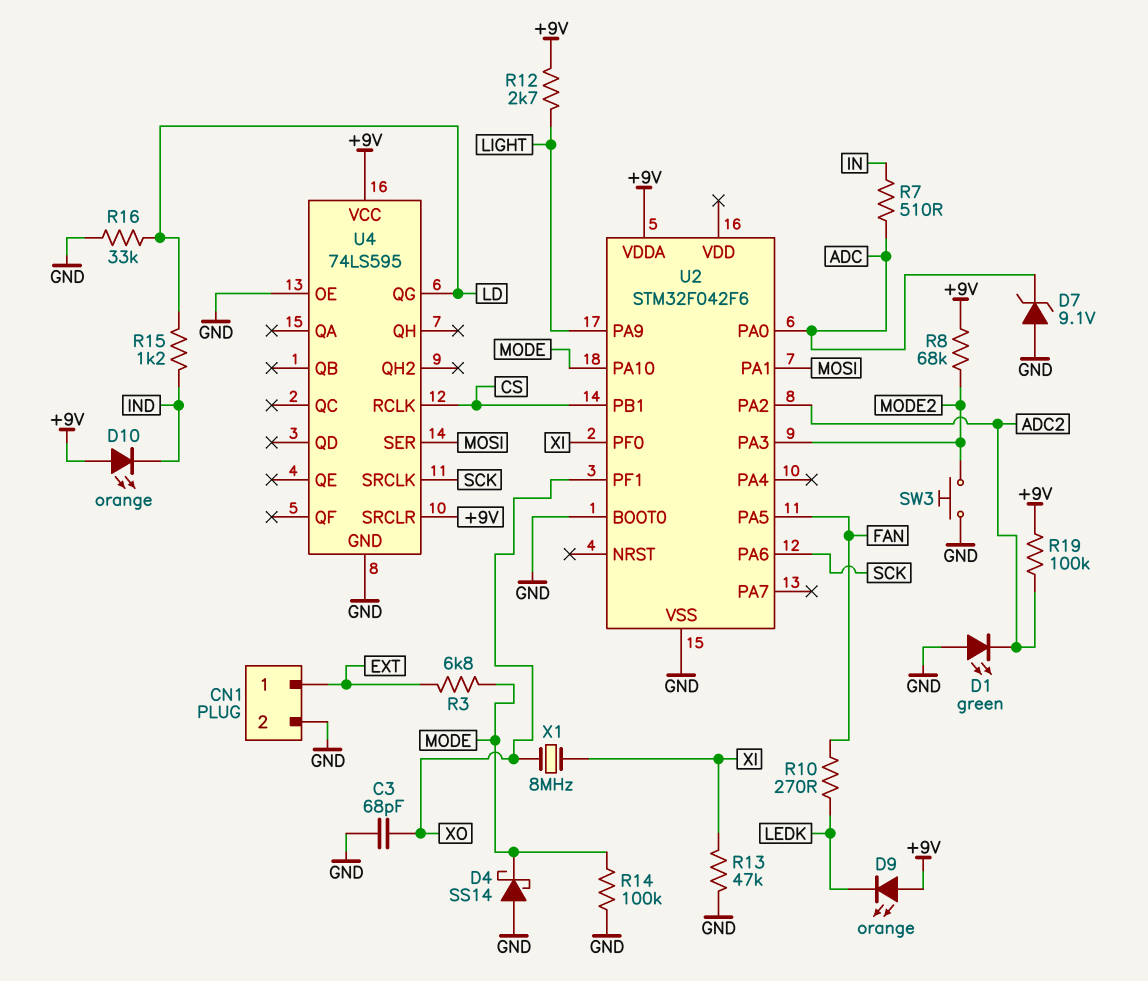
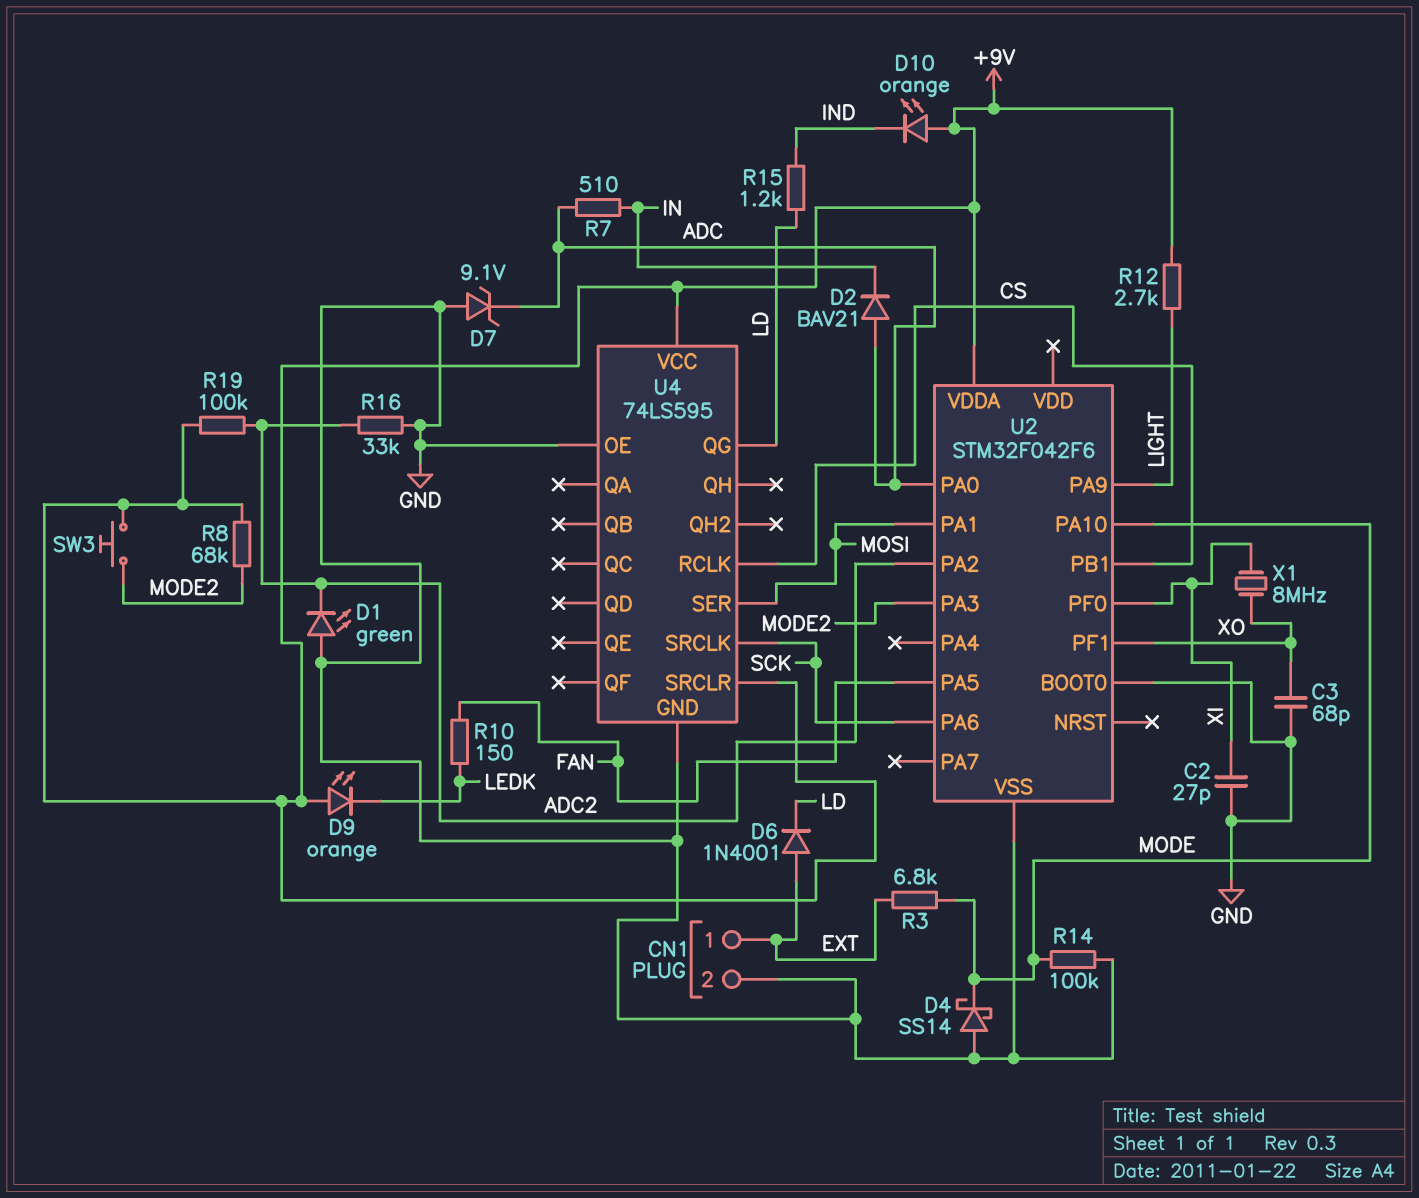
C2: none -> 27pF (GND, XI)
D2: none -> diode BAV21 (A ADC, K IN)
D6: none -> diode 1N4001 (A EXT, K LD)
R10: 270 (FAN, LEDK) -> 150 (FAN, LEDK)
R13: 47k (GND, XI) -> none
R16: 33k (GND, LD) -> 33k (ADC2, GND)
SW3: button (GND, MODE2) -> button (+9V, MODE2)

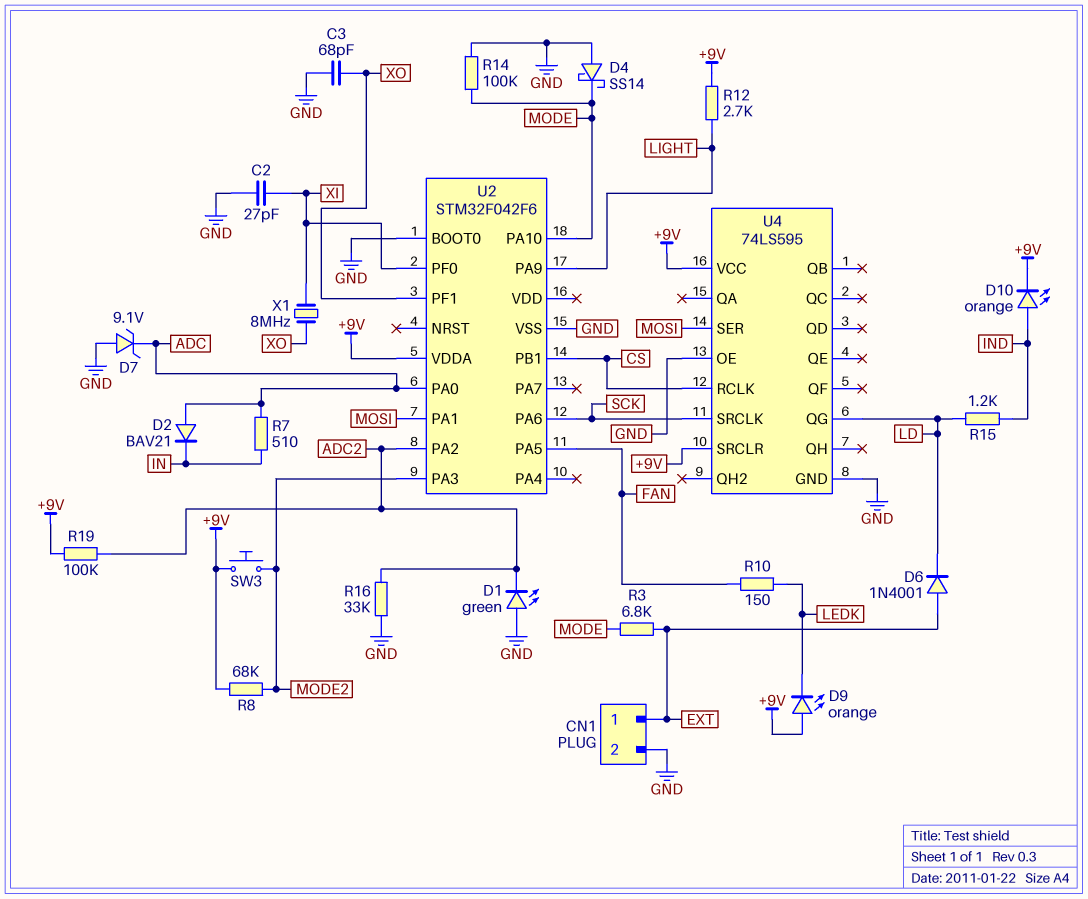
D10: LED orange (A +9V, K IND) -> LED orange (A IND, K +9V)

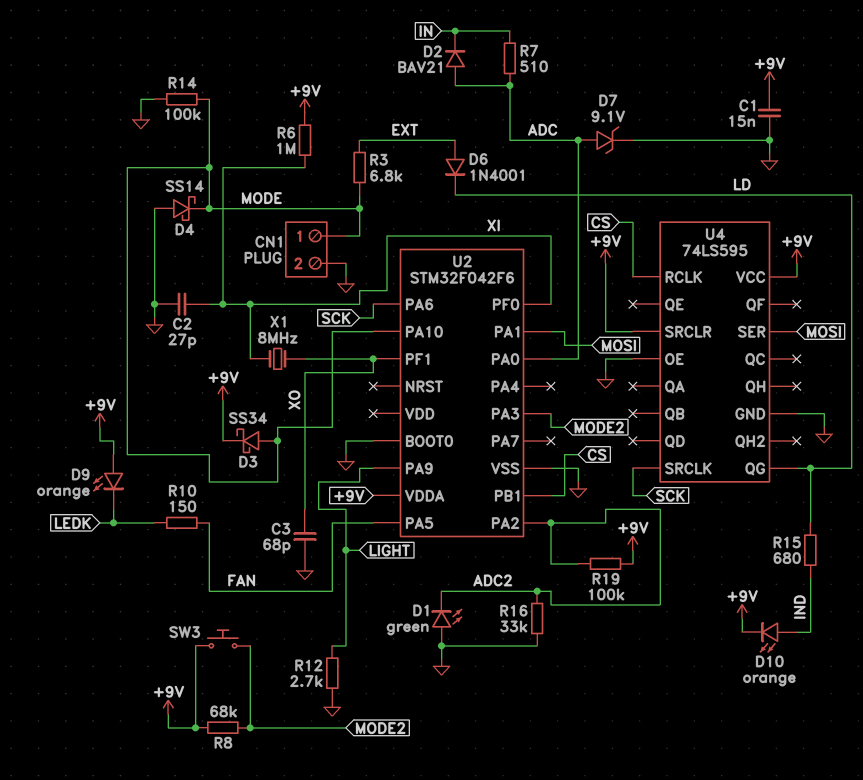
C1: none -> 15nF (+9V, GND)
CN1 pin 1: EXT -> MODE
D3: none -> schottky SS34 (A MODE, K +9V)
D7: zener 9.1V (A GND, K ADC) -> zener 9.1V (A ADC, K GND)
R6: none -> 1M (+9V, XI)
R12: 2.7k (+9V, LIGHT) -> 2.7k (GND, LIGHT)
R15: 1.2k (IND, LD) -> 680 (IND, LD)

